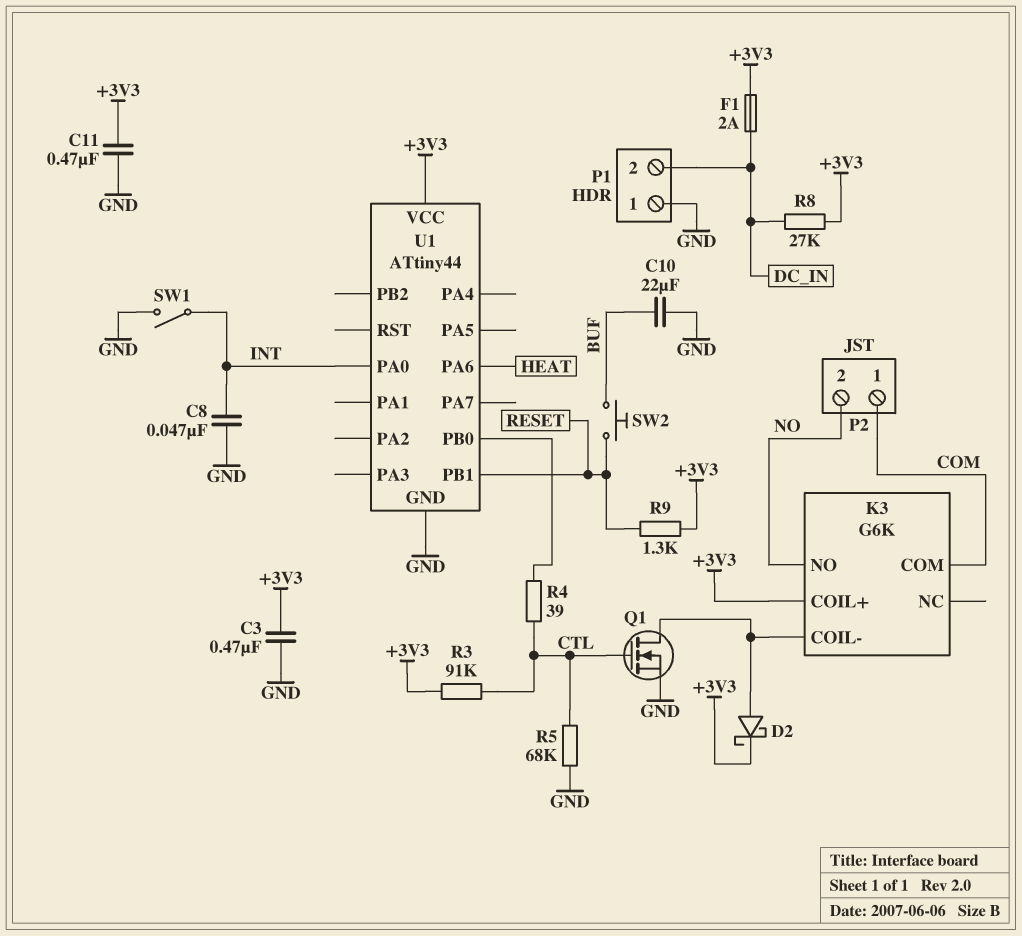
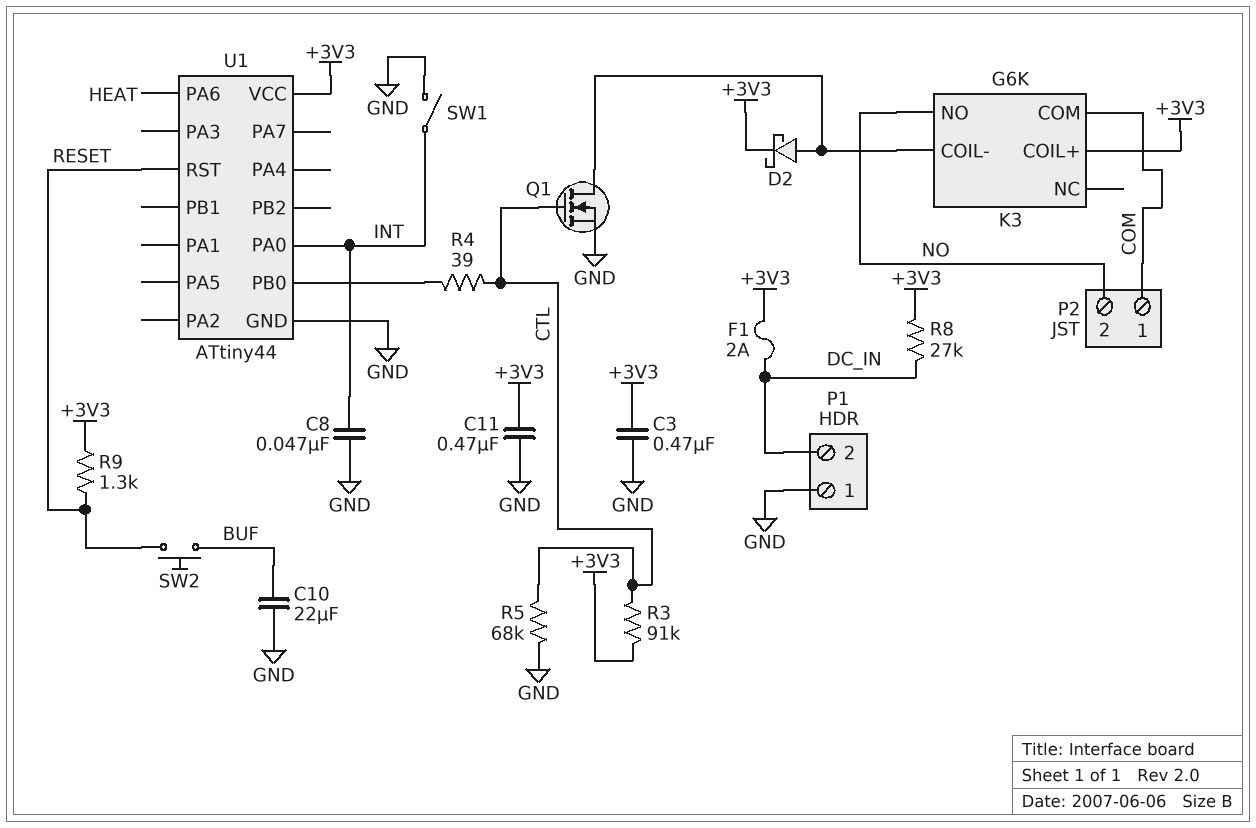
U1 pin PB1: RESET -> none
U1 pin RST: none -> RESET

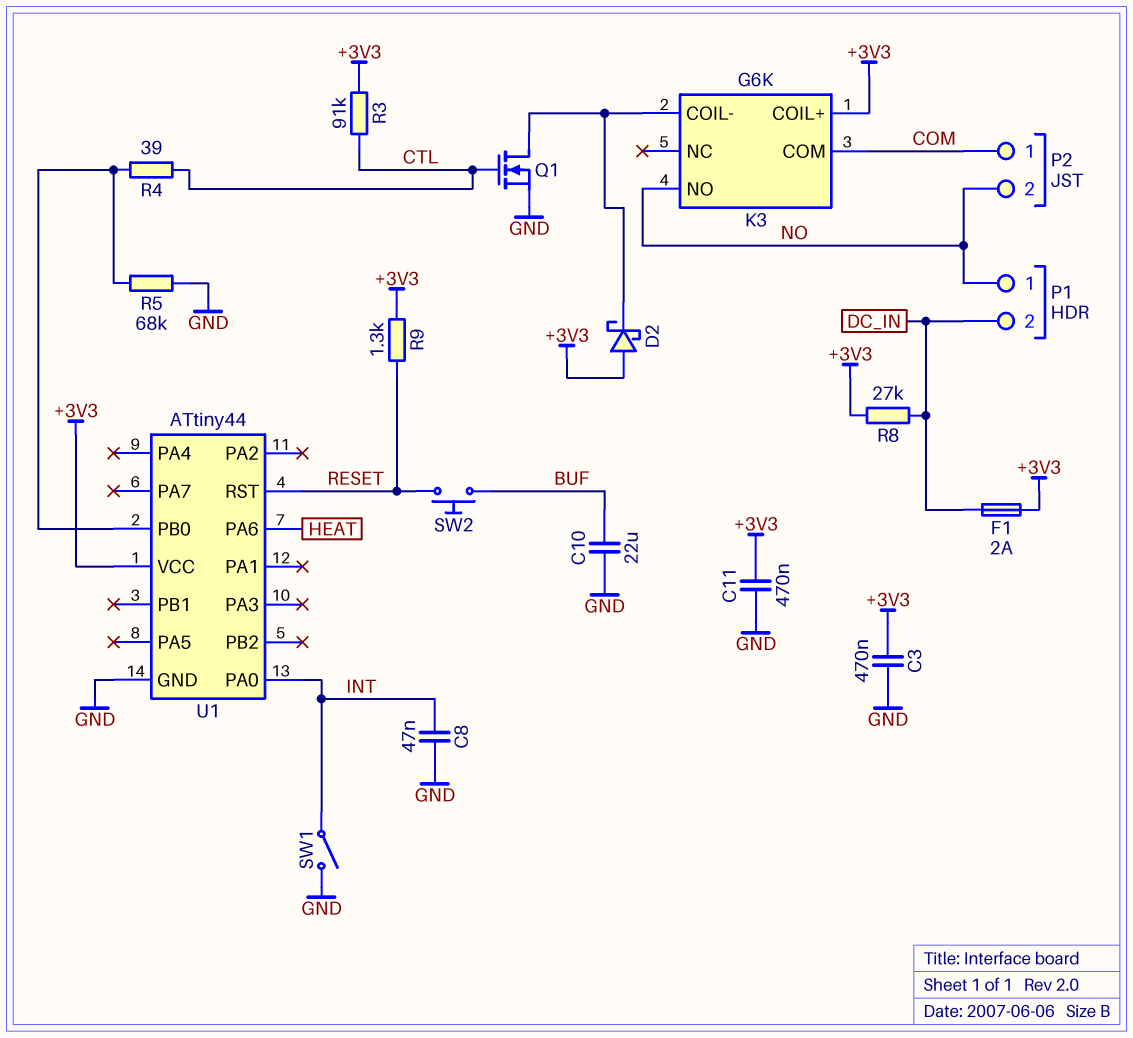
D2: schottky (A K3/COIL-, K +3V3) -> schottky (A +3V3, K K3/COIL-)
P1 pin 1: GND -> NO
R5: 68k (CTL, GND) -> 68k (GND, U1/PB0)

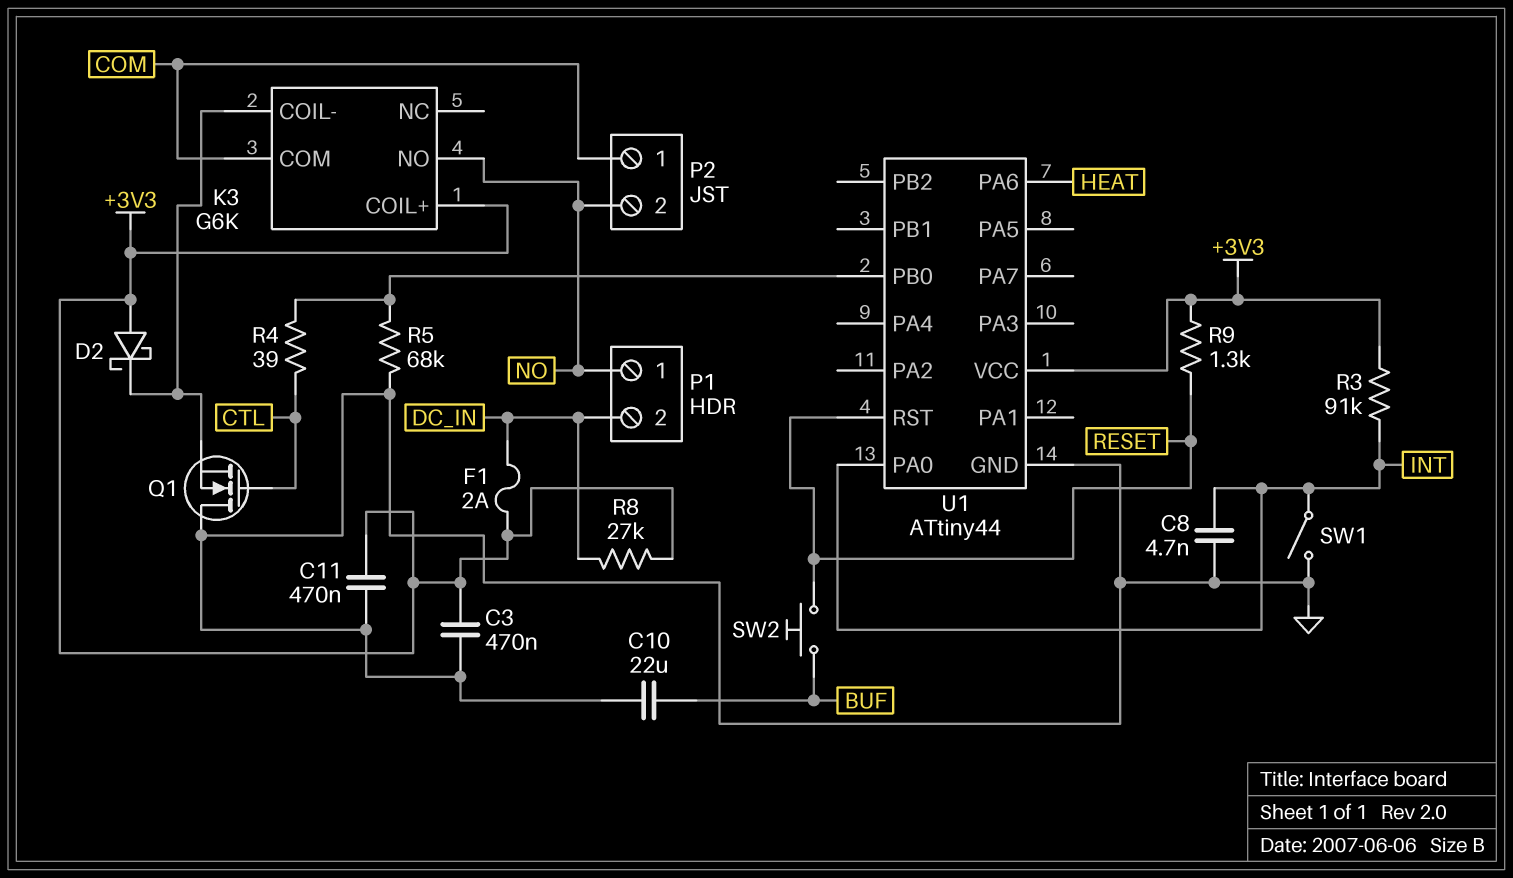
C8: 47nF (GND, INT) -> 4.7nF (GND, INT)
Q1: NMOS (G CTL, D K3/COIL-, S GND) -> NMOS (G CTL, D GND, S K3/COIL-)
R3: 91k (+3V3, CTL) -> 91k (+3V3, INT)

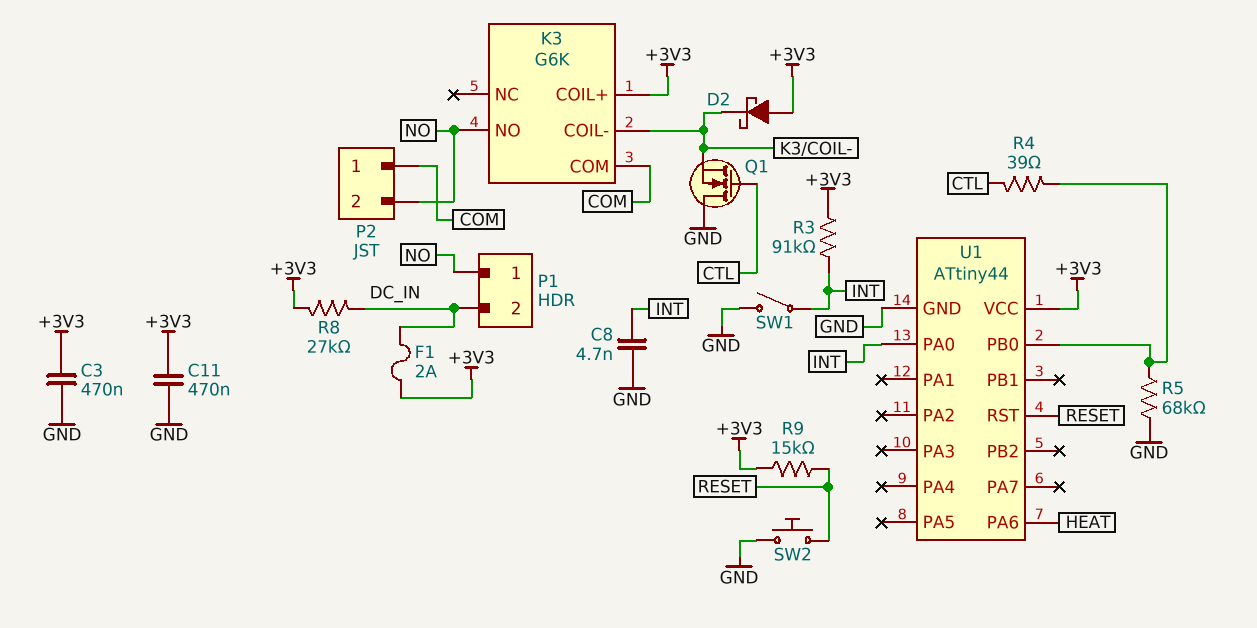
C10: 22uF (BUF, GND) -> none
R9: 1.3k (+3V3, RESET) -> 15k (+3V3, RESET)
SW2: button (BUF, RESET) -> button (GND, RESET)

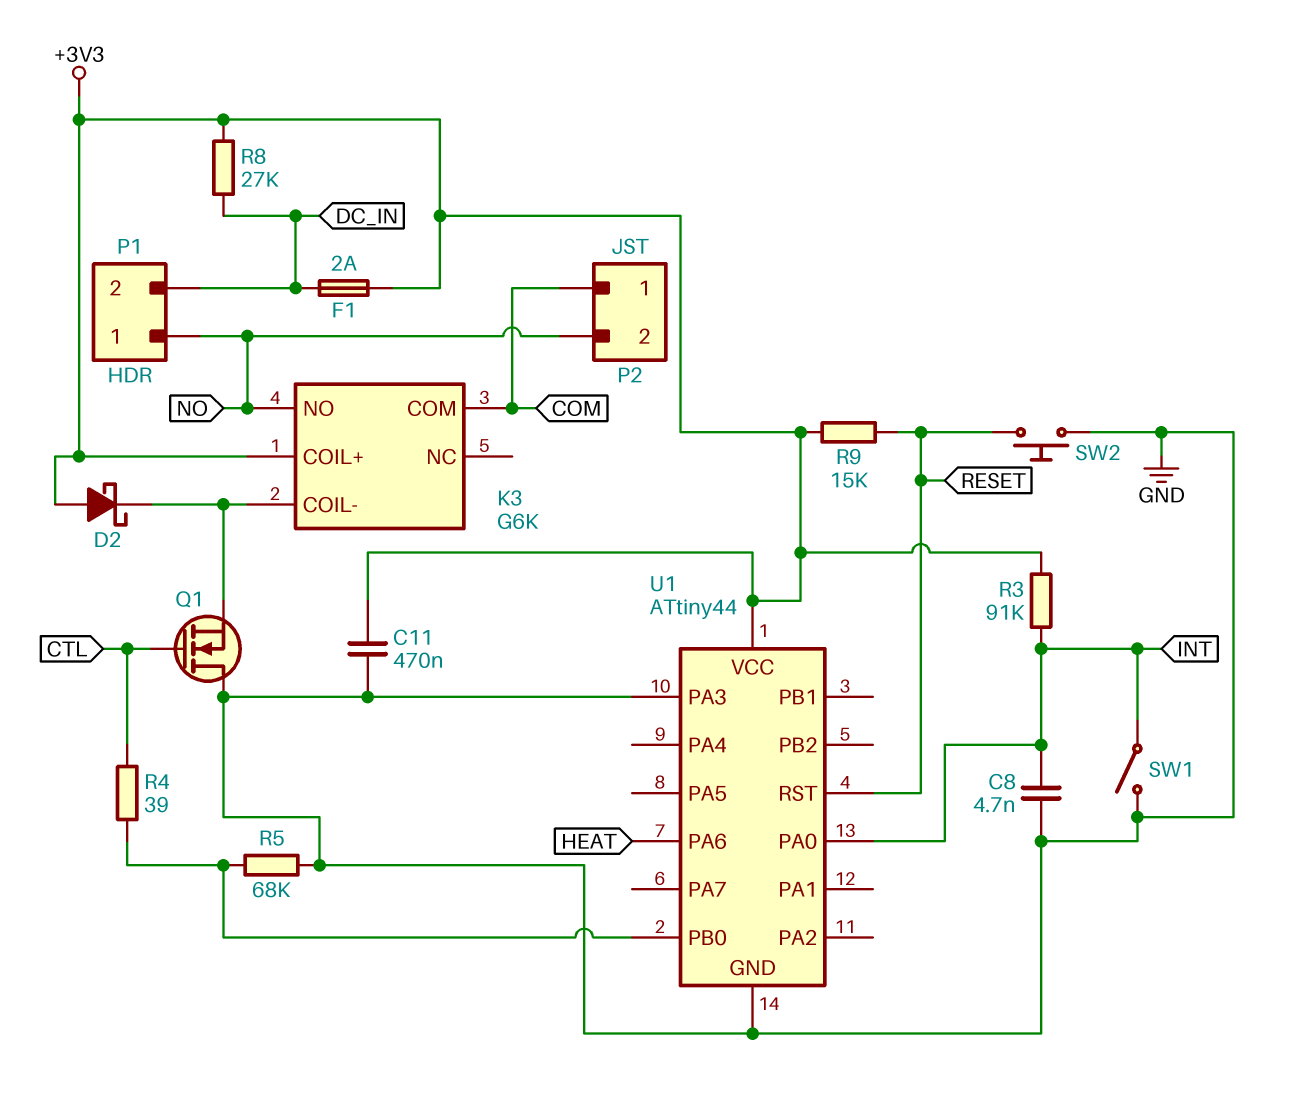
C3: 470nF (+3V3, GND) -> none
U1 pin PA3: none -> GND

